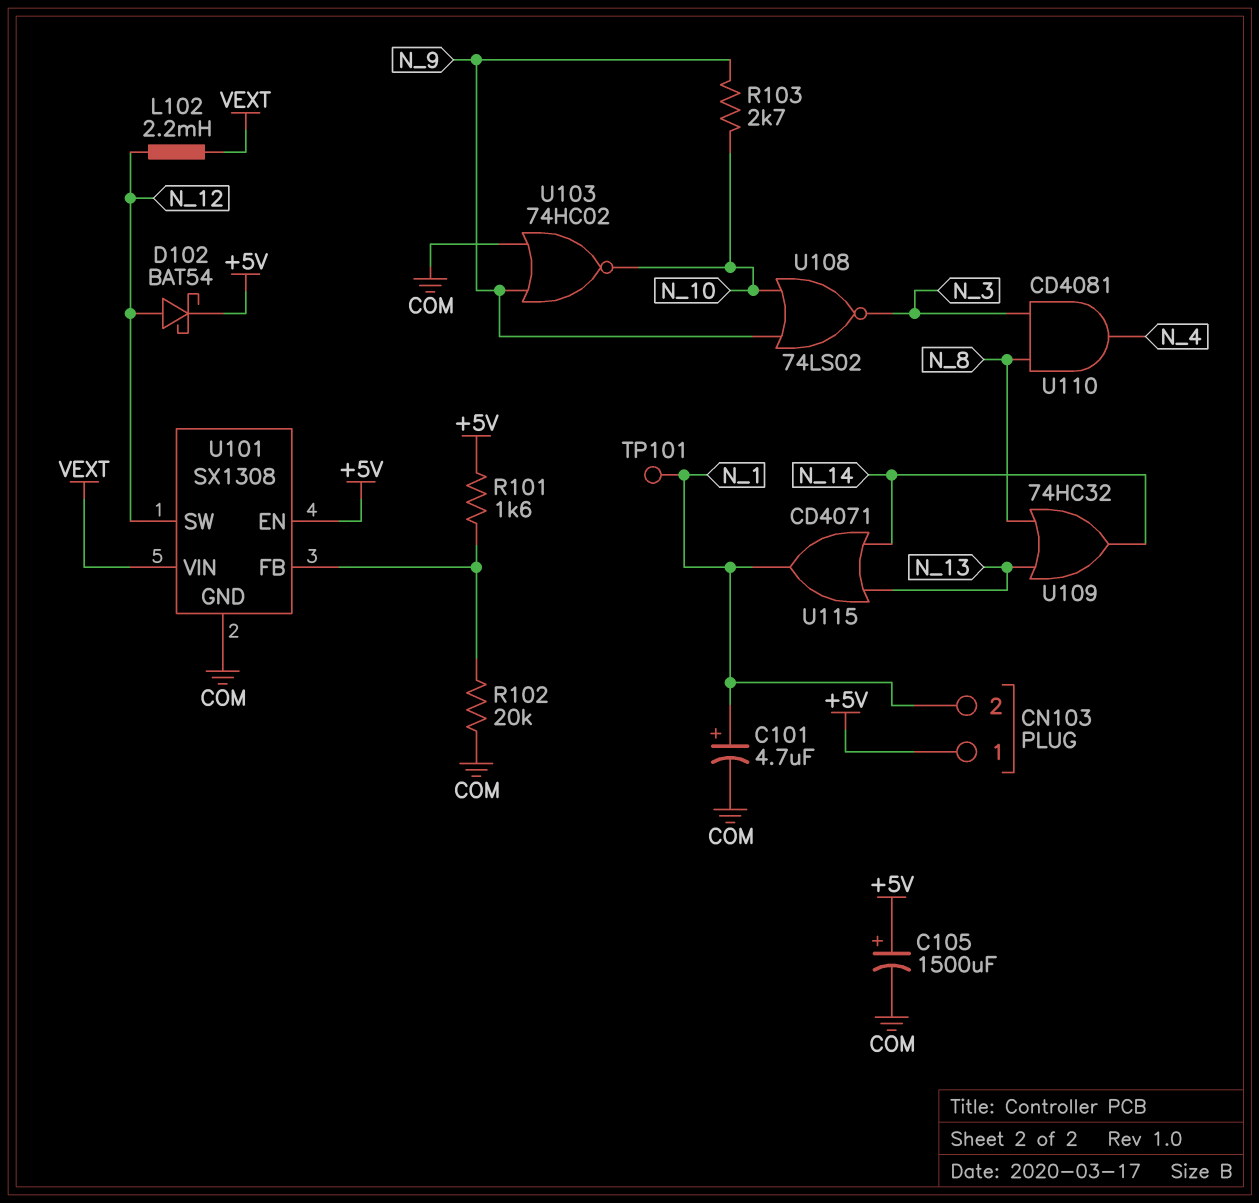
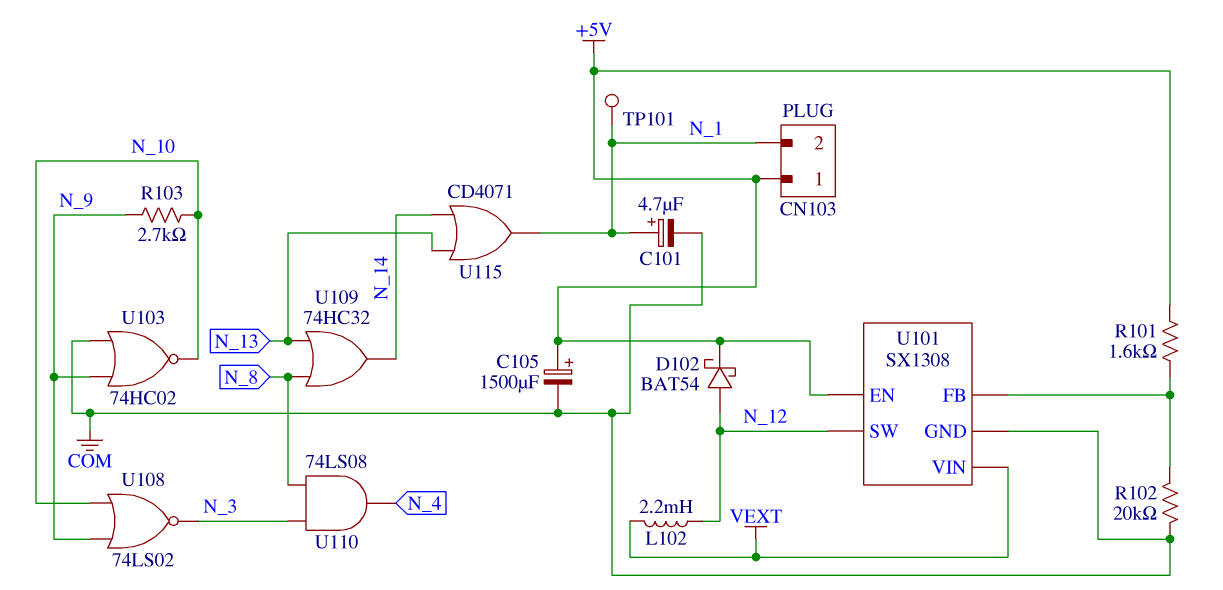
U110: AND CD4081 (in N_3, in N_8, out N_4) -> AND 74LS08 (in N_3, in N_8, out N_4)

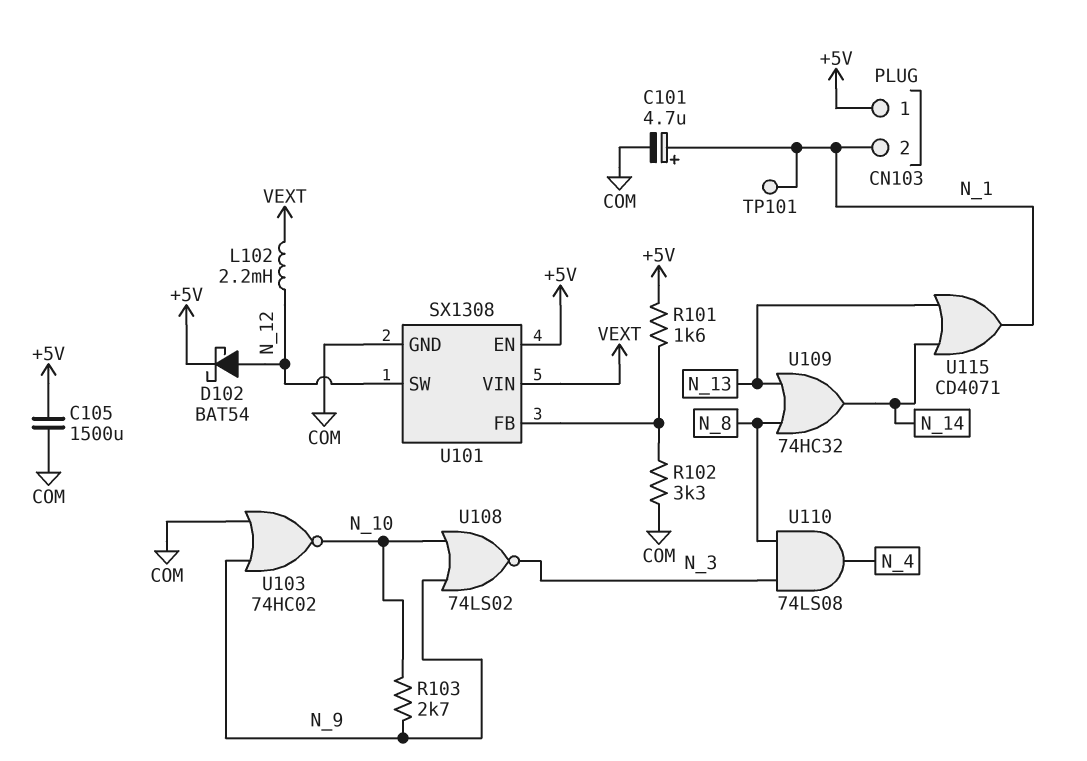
C105: 1500uF (plus +5V, minus COM) -> 1500uF (+5V, COM)
R102: 20k (COM, U101/FB) -> 3.3k (COM, U101/FB)

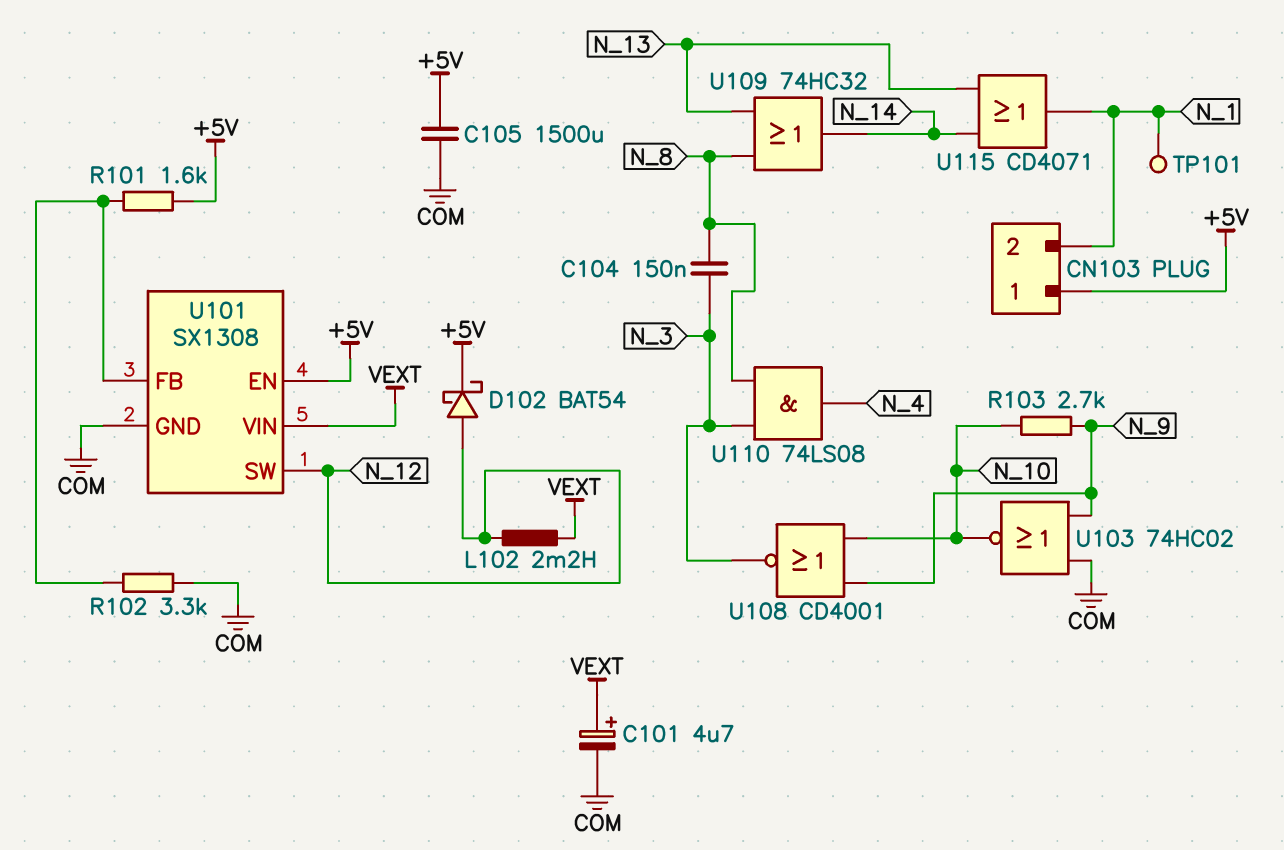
C101: 4.7uF (plus N_1, minus COM) -> 4.7uF (plus VEXT, minus COM)
C104: none -> 150nF (N_3, N_8)
U108: NOR 74LS02 (in N_9, in N_10, out N_3) -> NOR CD4001 (in N_9, in N_10, out N_3)

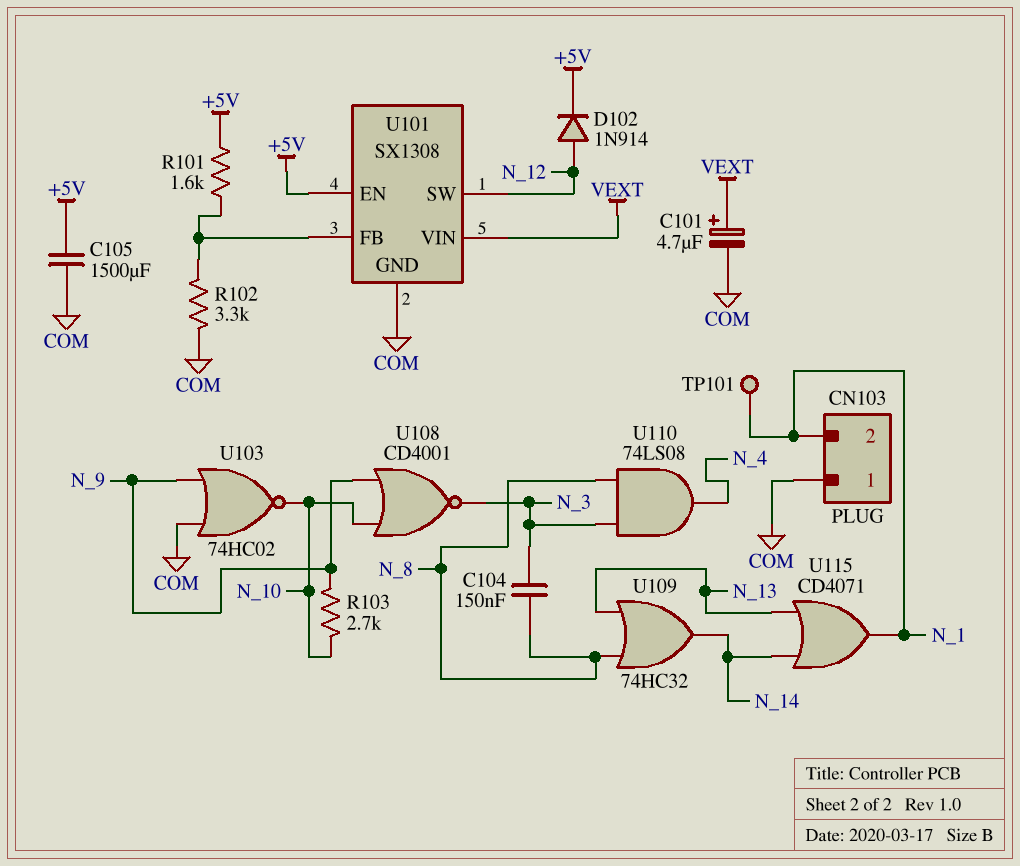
CN103 pin 1: +5V -> COM
D102: schottky BAT54 (A N_12, K +5V) -> diode 1N914 (A N_12, K +5V)
L102: 2.2mH (N_12, VEXT) -> none

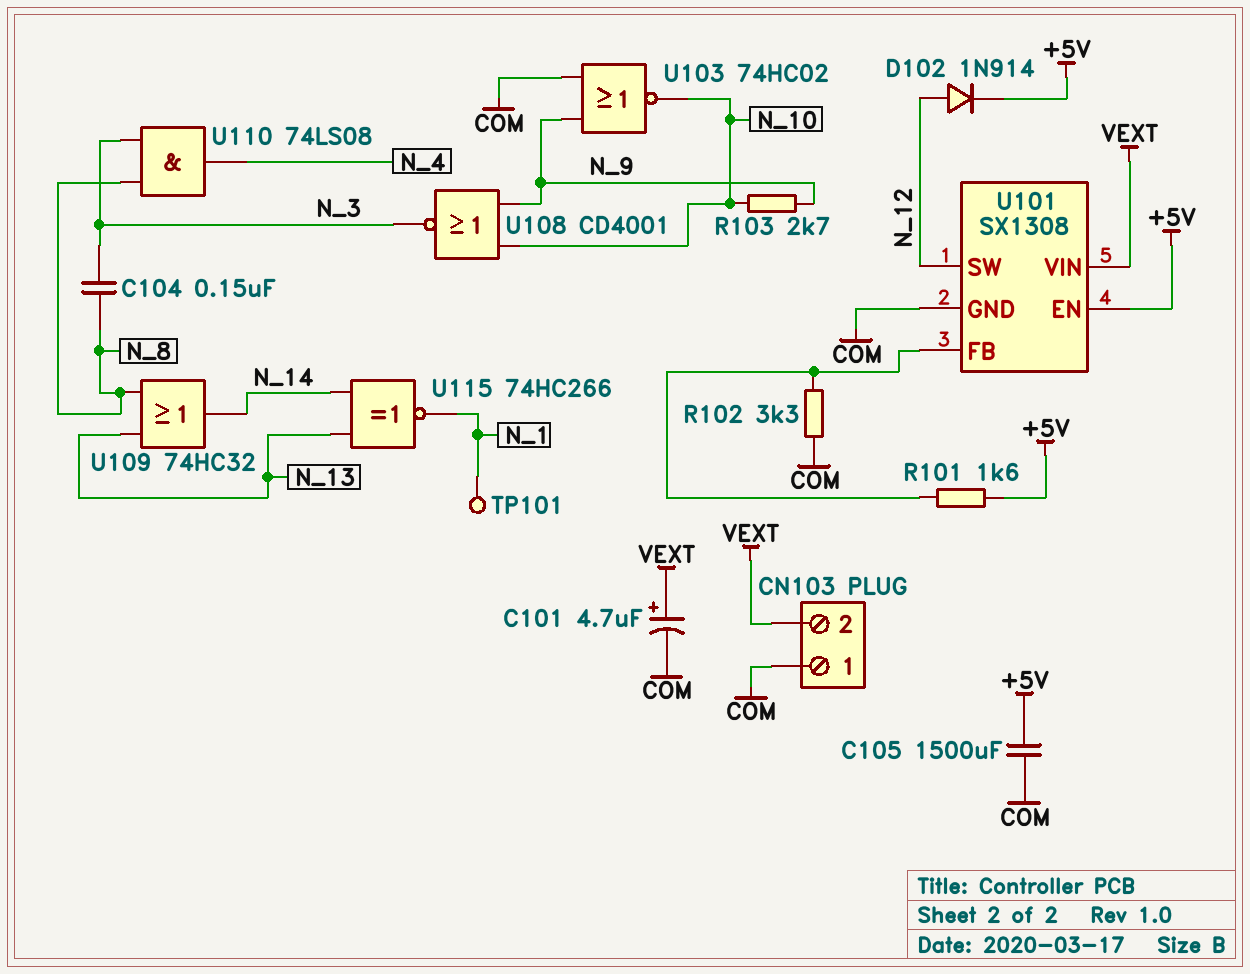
CN103 pin 2: N_1 -> VEXT
U115: OR CD4071 (in N_13, in N_14, out N_1) -> XNOR 74HC266 (in N_13, in N_14, out N_1)

